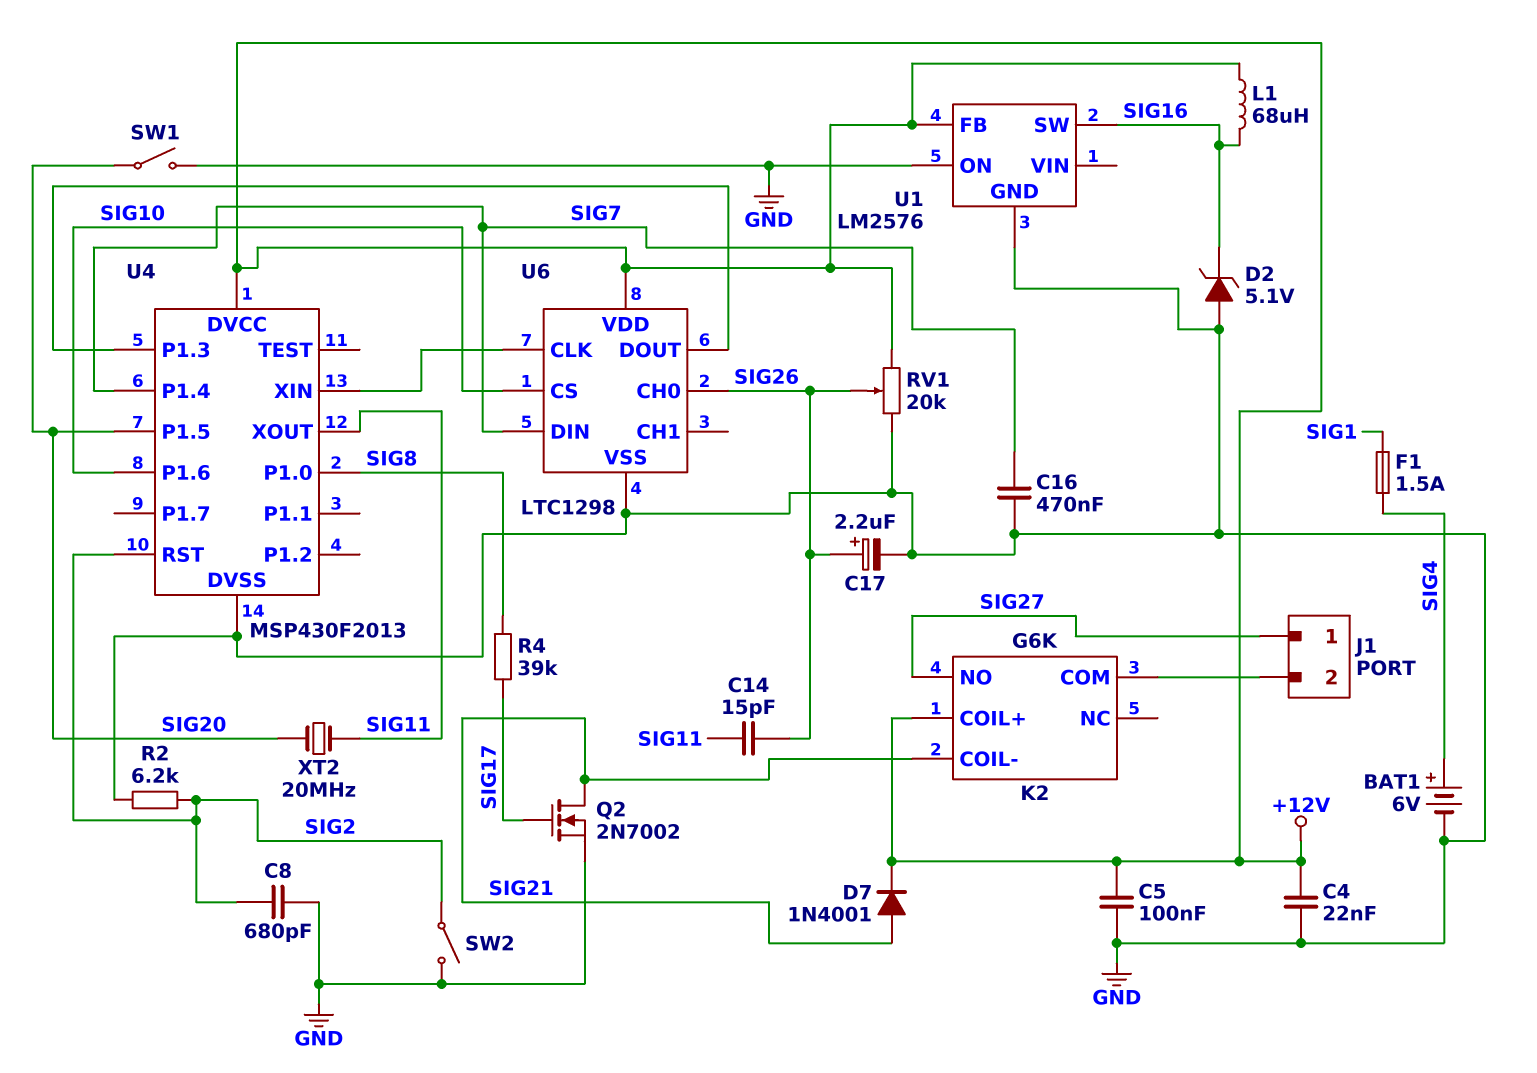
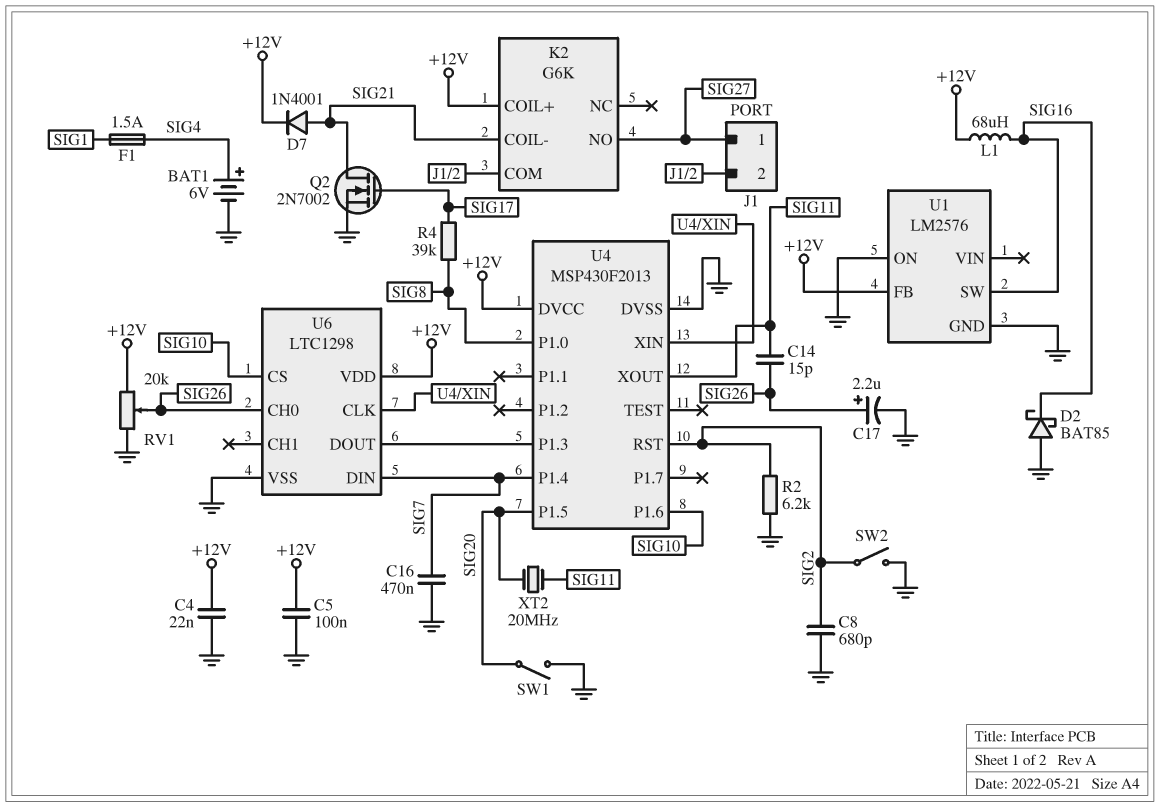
D2: zener 5.1V (A GND, K SIG16) -> schottky BAT85 (A GND, K SIG16)

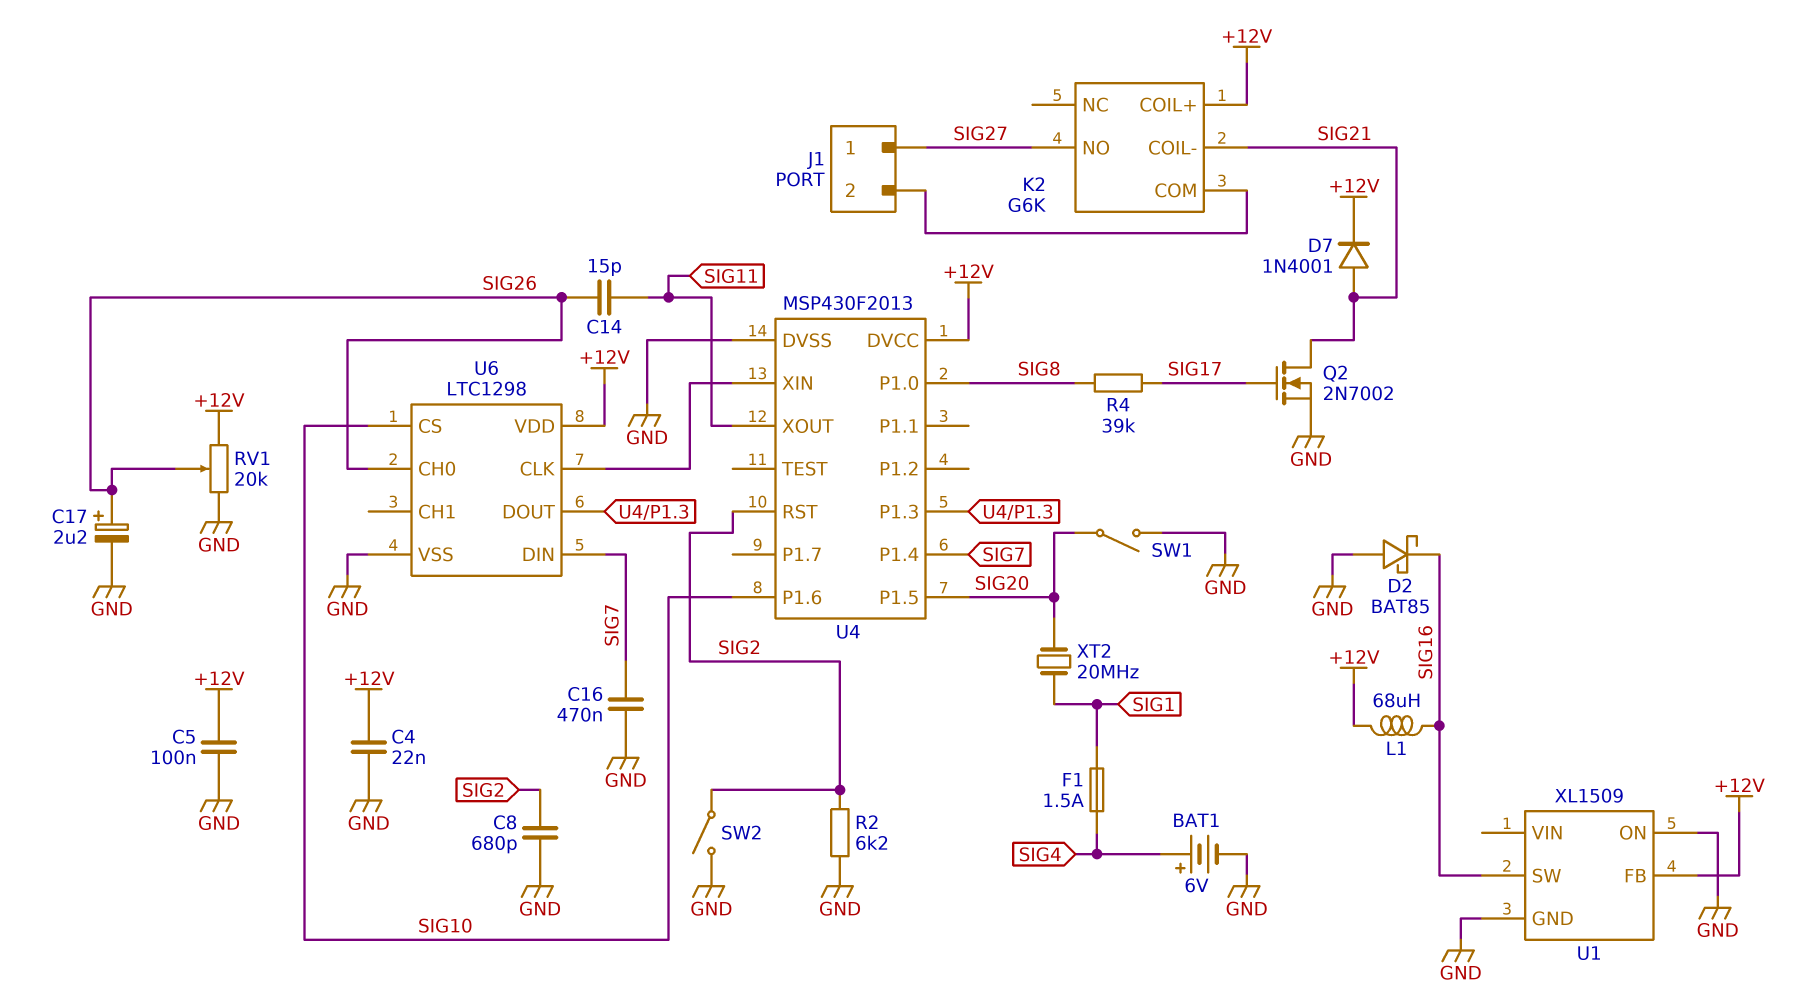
U1: LM2576 -> XL1509
XT2: 20MHz (SIG11, SIG20) -> 20MHz (SIG1, SIG20)

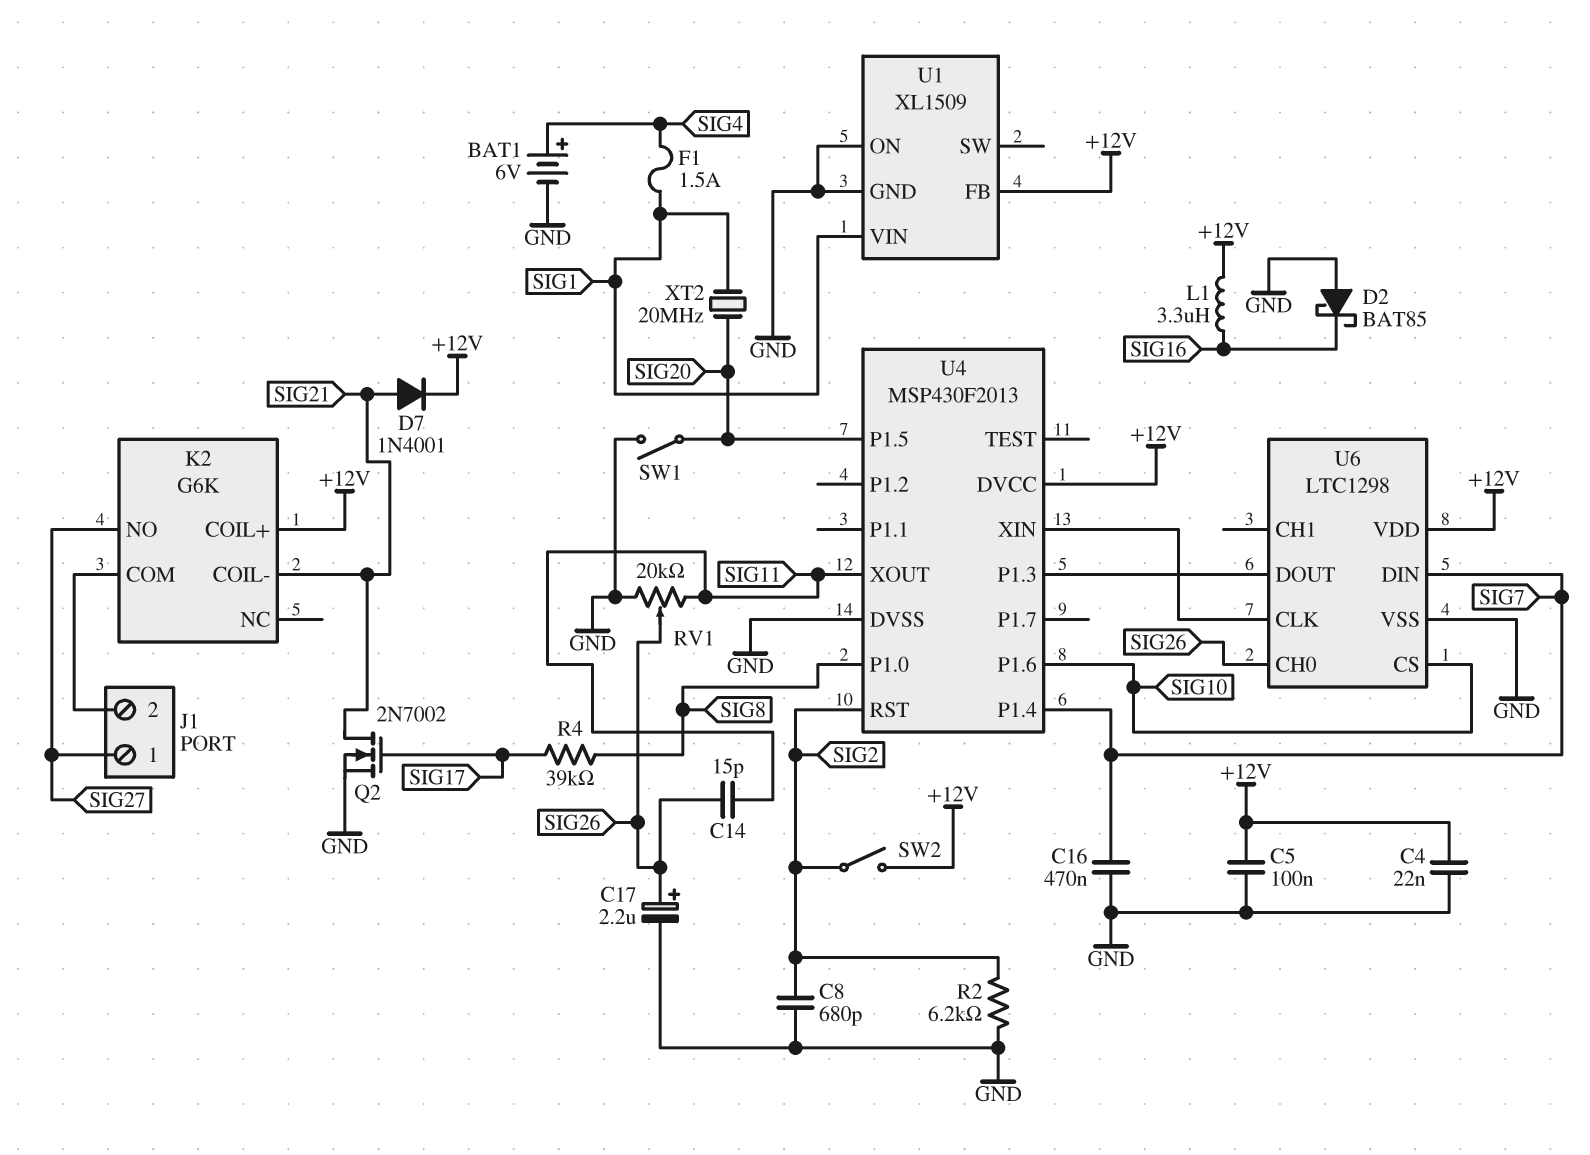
L1: 68uH (+12V, SIG16) -> 3.3uH (+12V, SIG16)
RV1: 20k (+12V, GND, wiper SIG26) -> 20k (GND, SIG11, wiper SIG26)
SW2: switch (GND, SIG2) -> switch (+12V, SIG2)
U1 pin SW: SIG16 -> none
U1 pin VIN: none -> SIG1

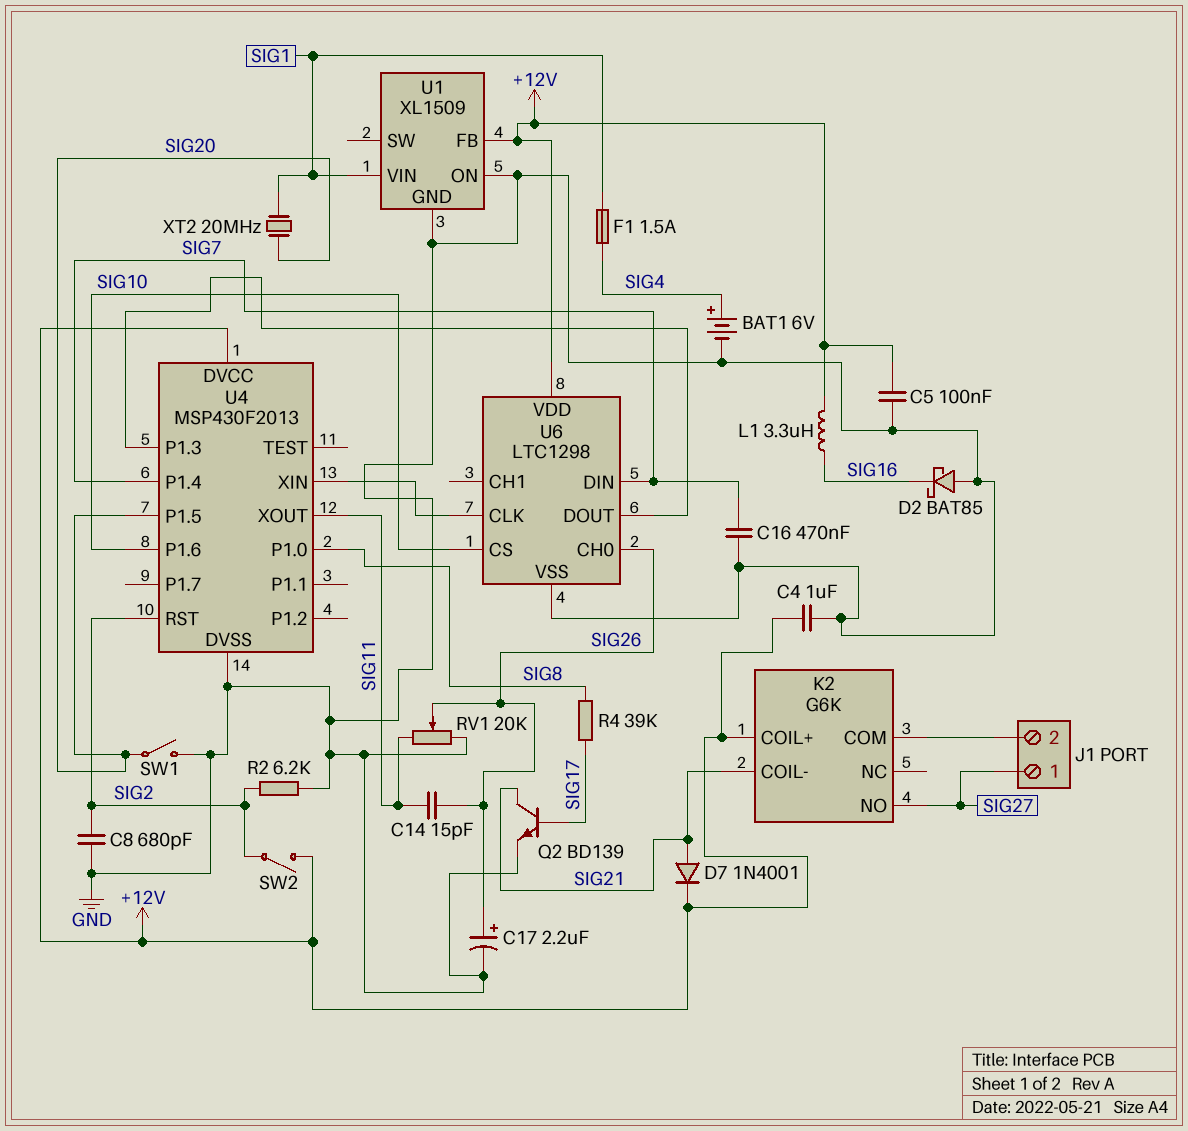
C4: 22nF (+12V, GND) -> 1uF (+12V, GND)
Q2: NMOS 2N7002 (G SIG17, D SIG21, S GND) -> NPN BD139 (B SIG17, C SIG21, E GND)

